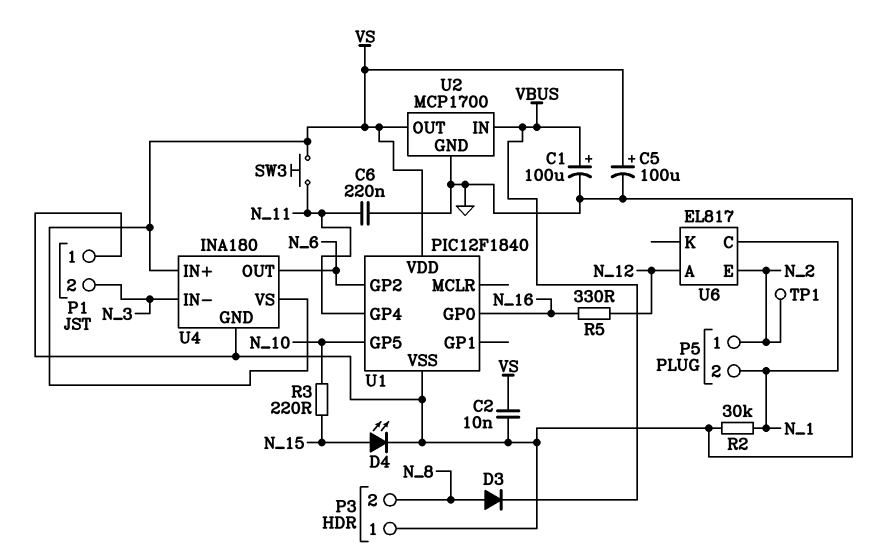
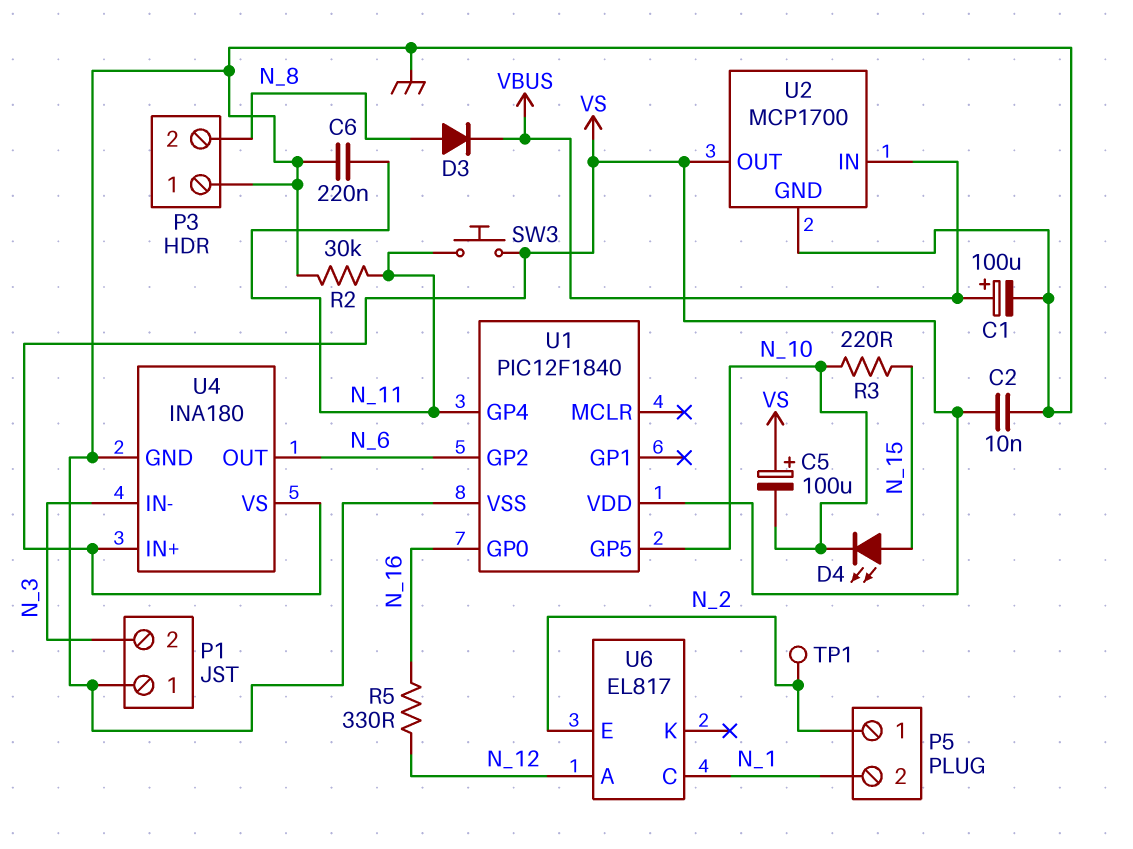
C5: 100uF (plus VS, minus GND) -> 100uF (plus VS, minus N_10)
D4: LED (A N_15, K GND) -> LED (A N_15, K N_10)
R2: 30k (GND, N_1) -> 30k (GND, N_11)

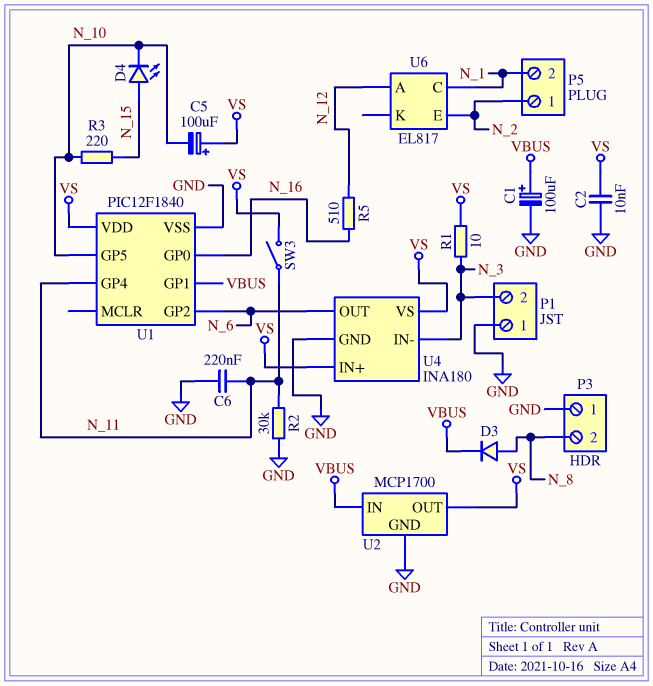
R1: none -> 10 (N_3, VS)
R5: 330 (N_12, N_16) -> 510 (N_12, N_16)
SW3: button (N_11, VS) -> switch (N_11, VS)
TP1: test point (N_2) -> none
U1 pin GP1: none -> VBUS

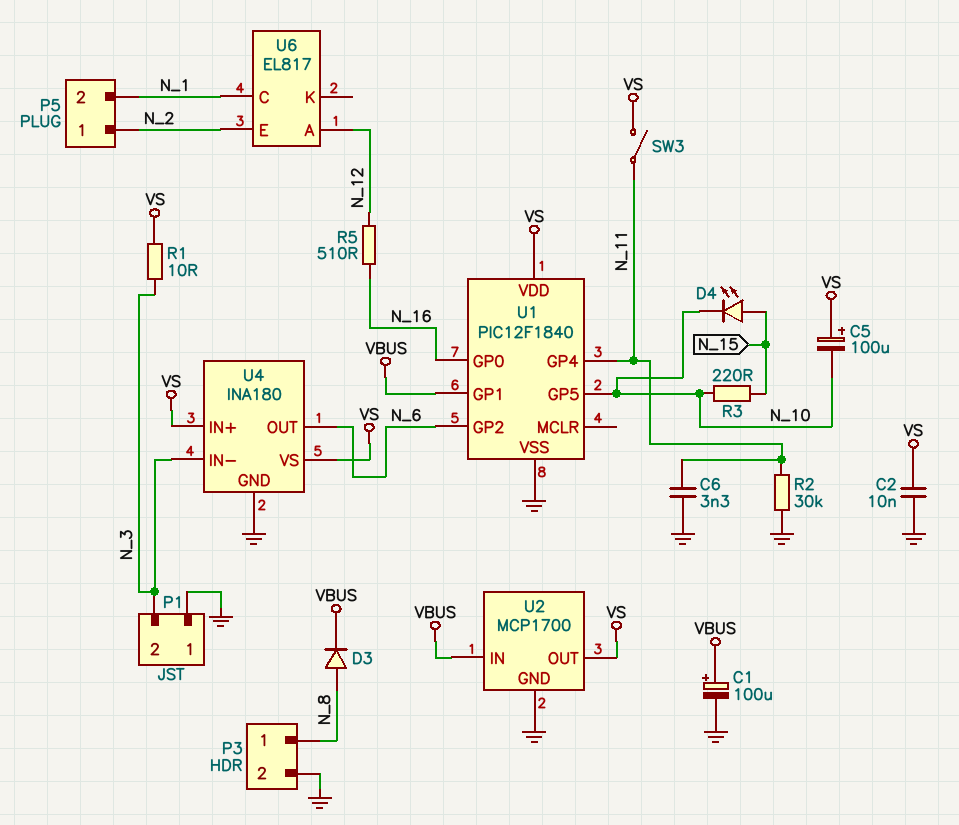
C6: 220nF (GND, N_11) -> 3.3nF (GND, N_11)
P3 pin 1: GND -> N_8
P3 pin 2: N_8 -> GND

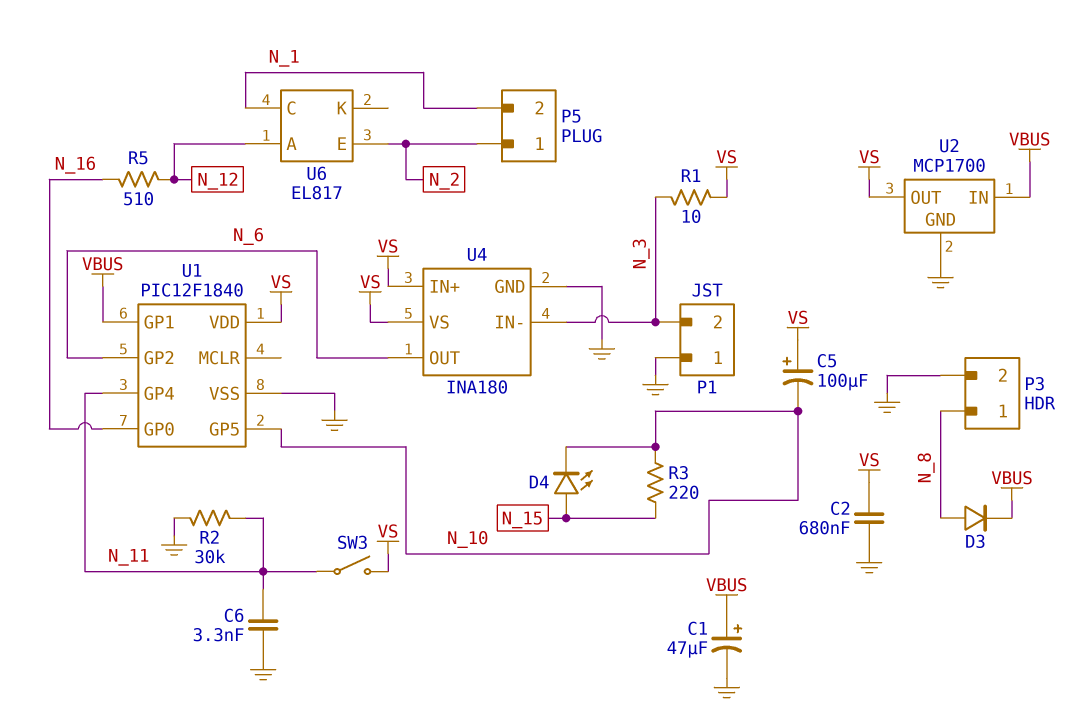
C1: 100uF (plus VBUS, minus GND) -> 47uF (plus VBUS, minus GND)
C2: 10nF (GND, VS) -> 680nF (GND, VS)

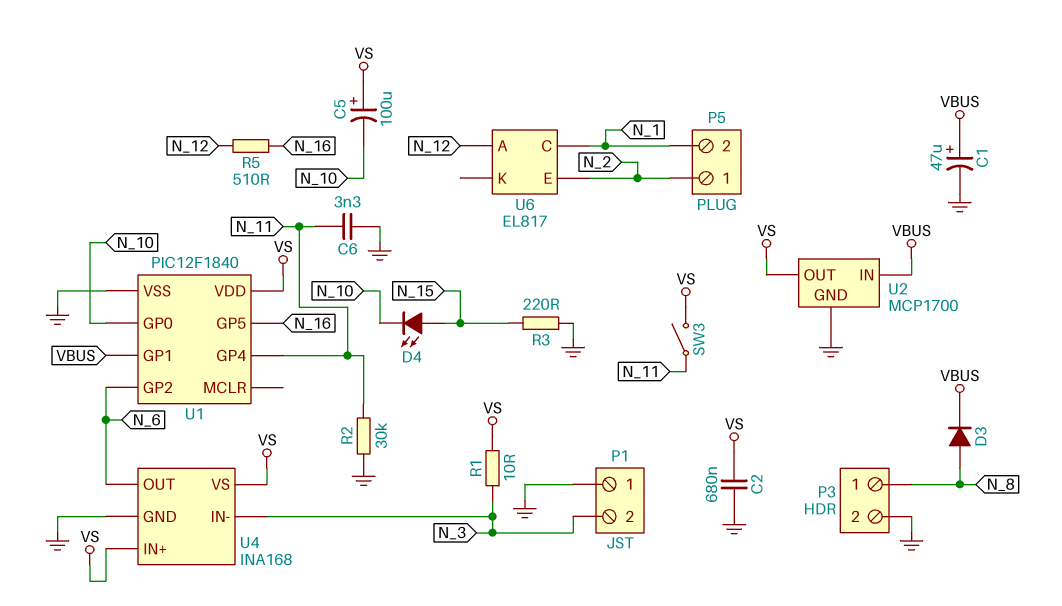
R3: 220 (N_10, N_15) -> 220 (GND, N_15)
U1 pin GP0: N_16 -> N_10
U1 pin GP5: N_10 -> N_16
U4: INA180 -> INA168

